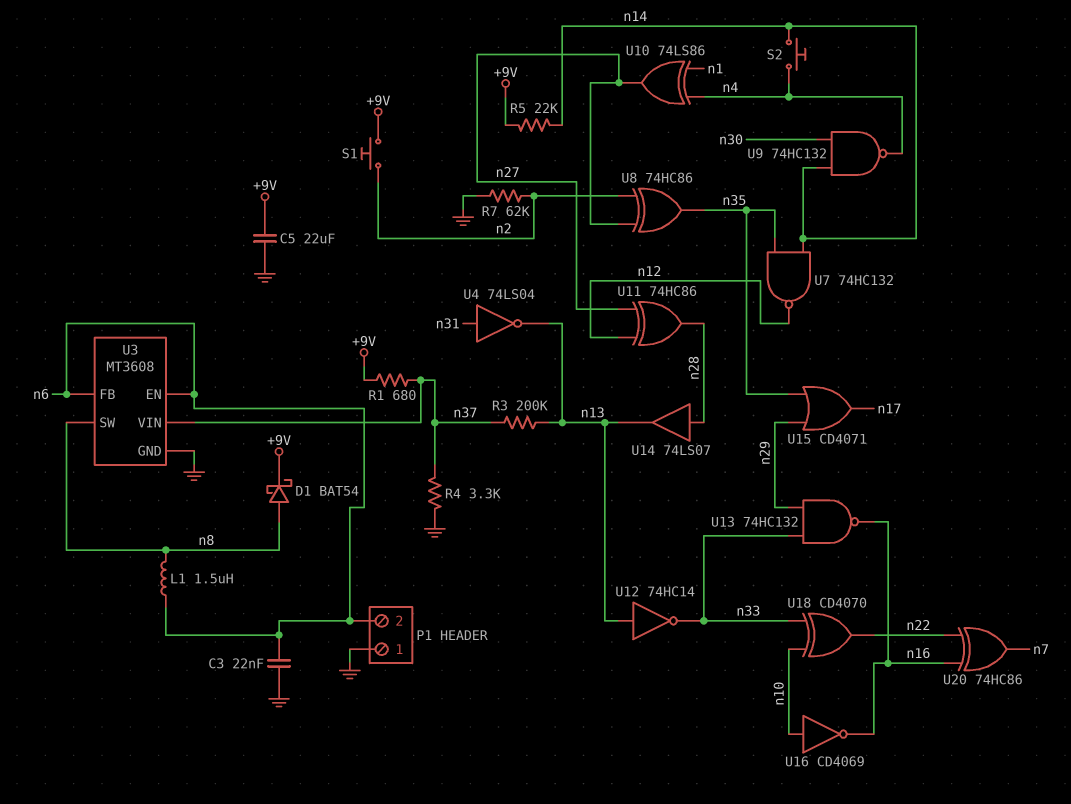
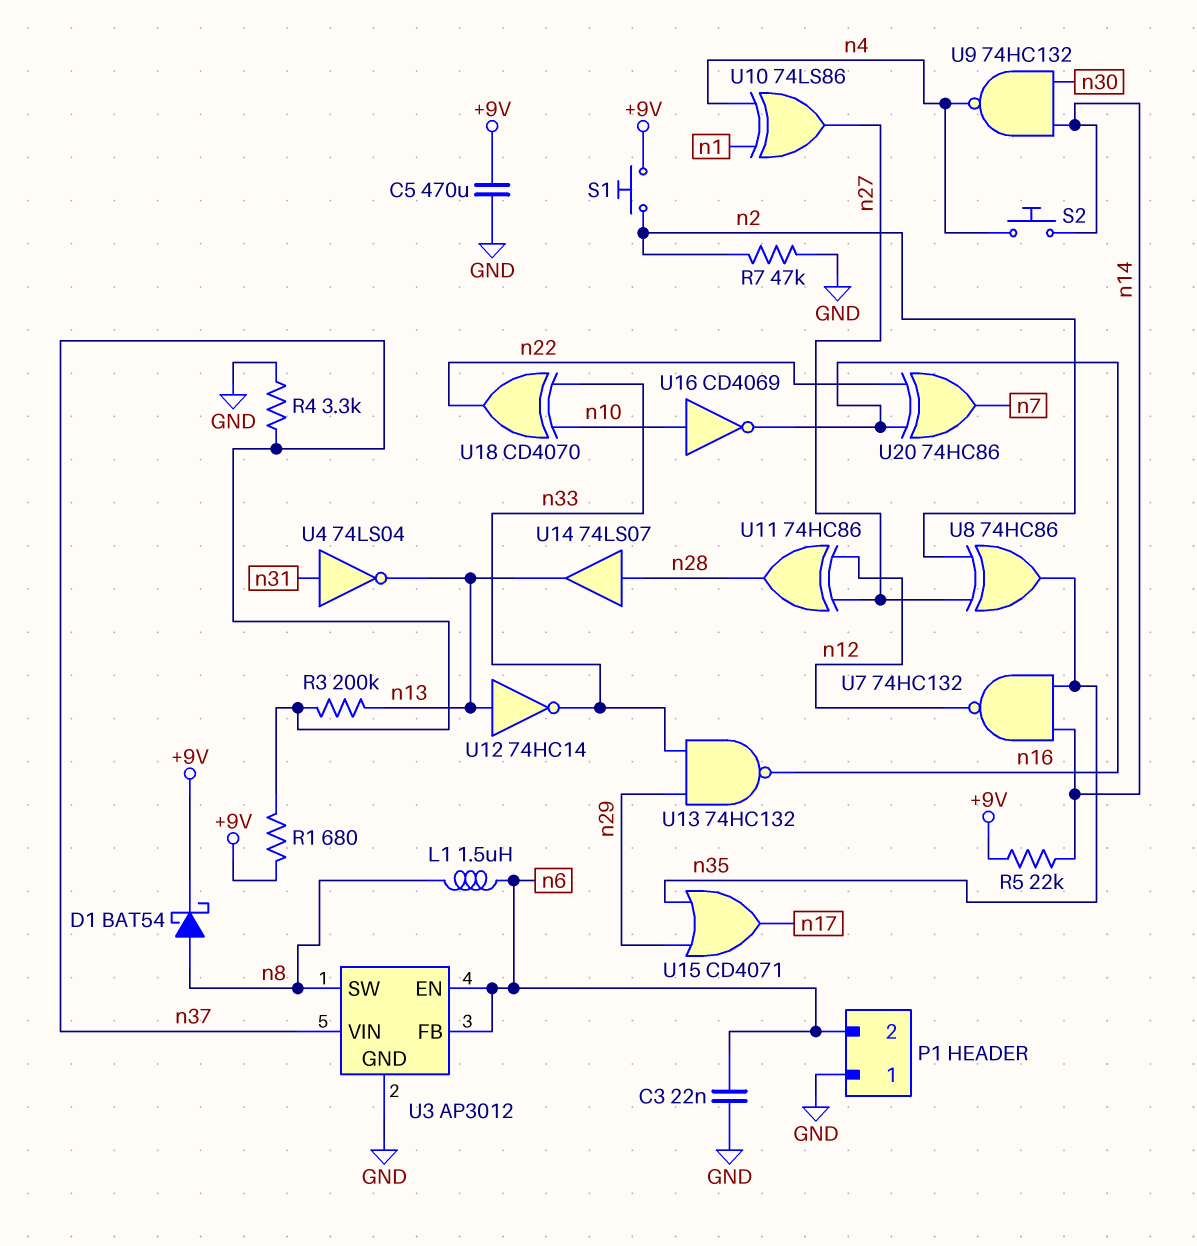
C5: 22uF (+9V, GND) -> 470uF (+9V, GND)
R7: 62k (GND, n2) -> 47k (GND, n2)
U3: MT3608 -> AP3012

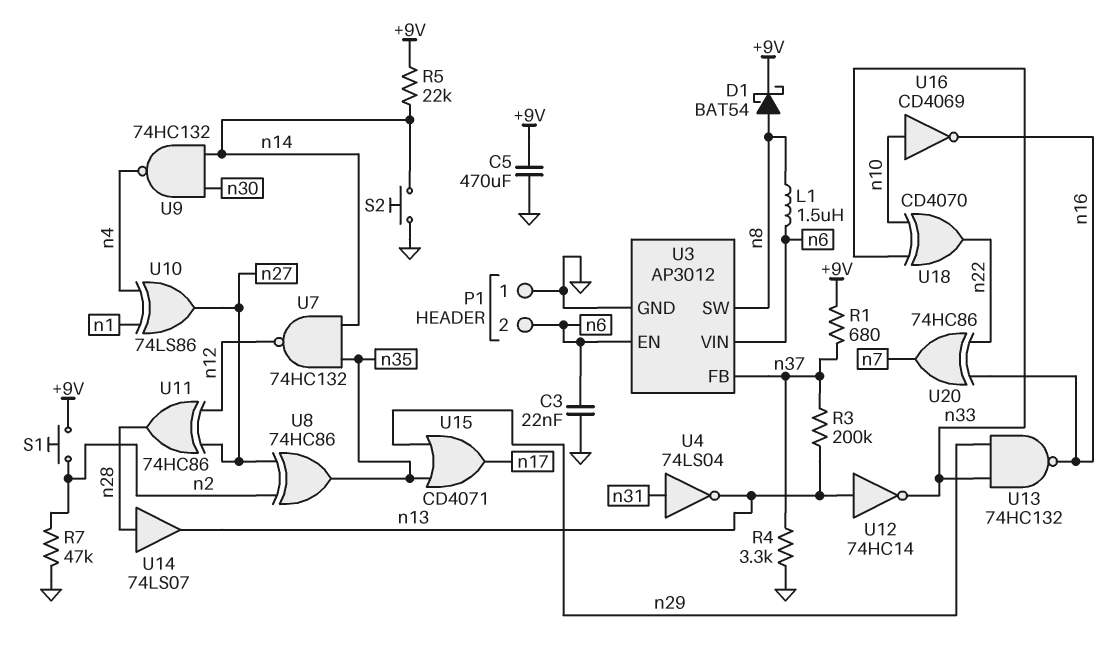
S2: button (n4, n14) -> button (GND, n14)
U3 pin FB: n6 -> n37
U3 pin VIN: n37 -> n6

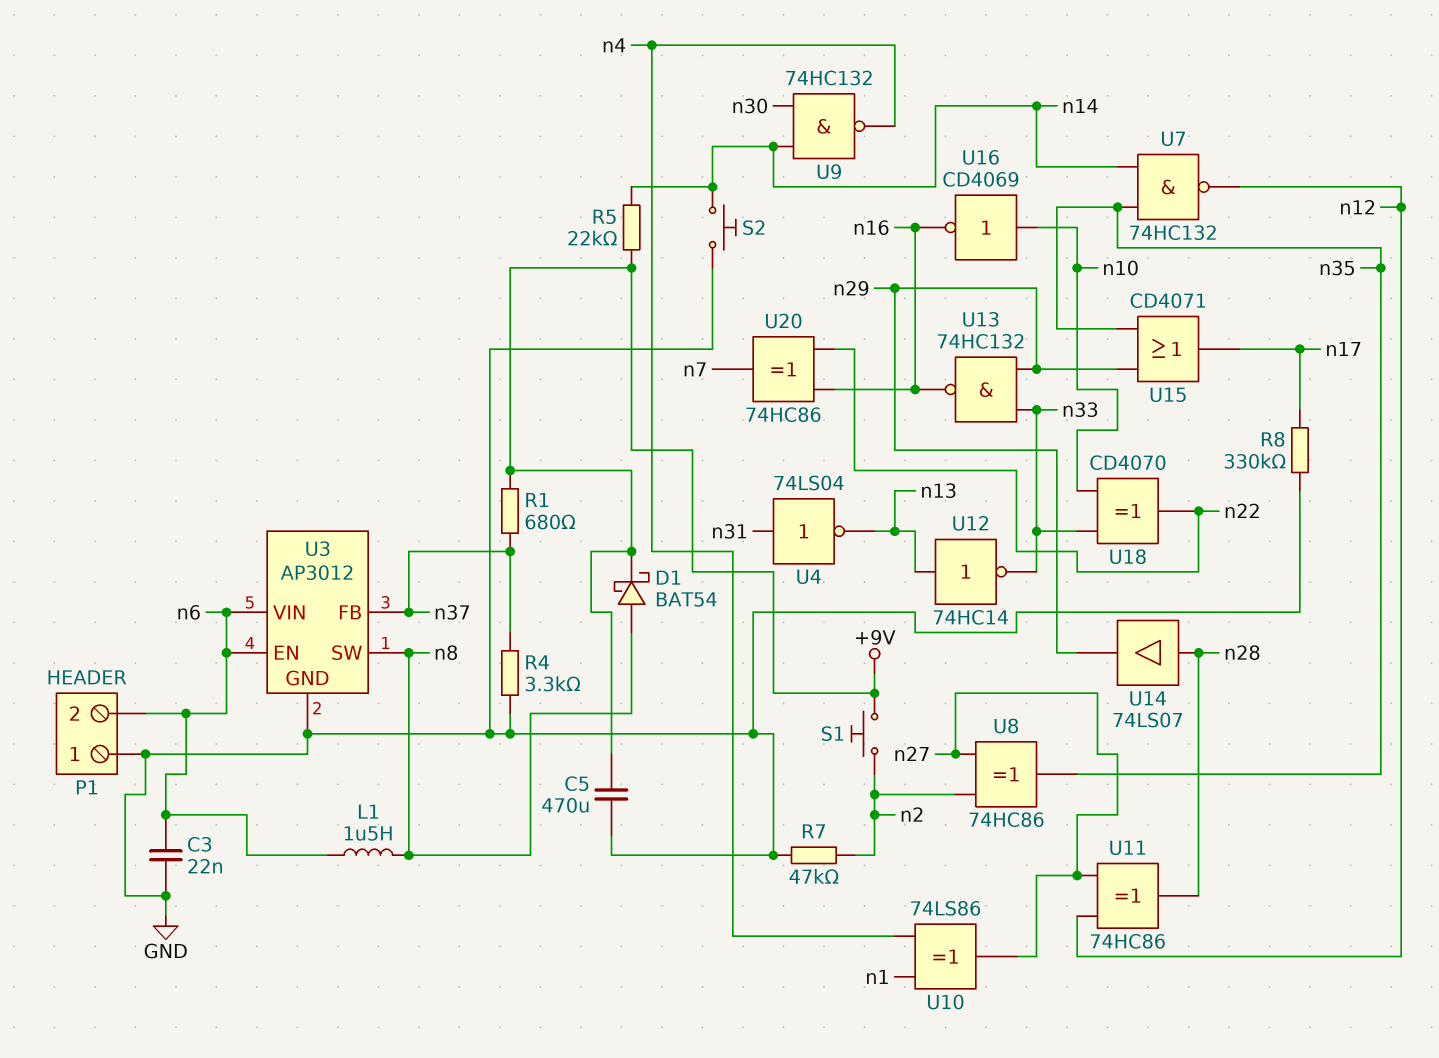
R3: 200k (n13, n37) -> none
R8: none -> 330k (GND, n17)
U14: buffer 74LS07 (in n28, out n13) -> buffer 74LS07 (in n28, out n29)

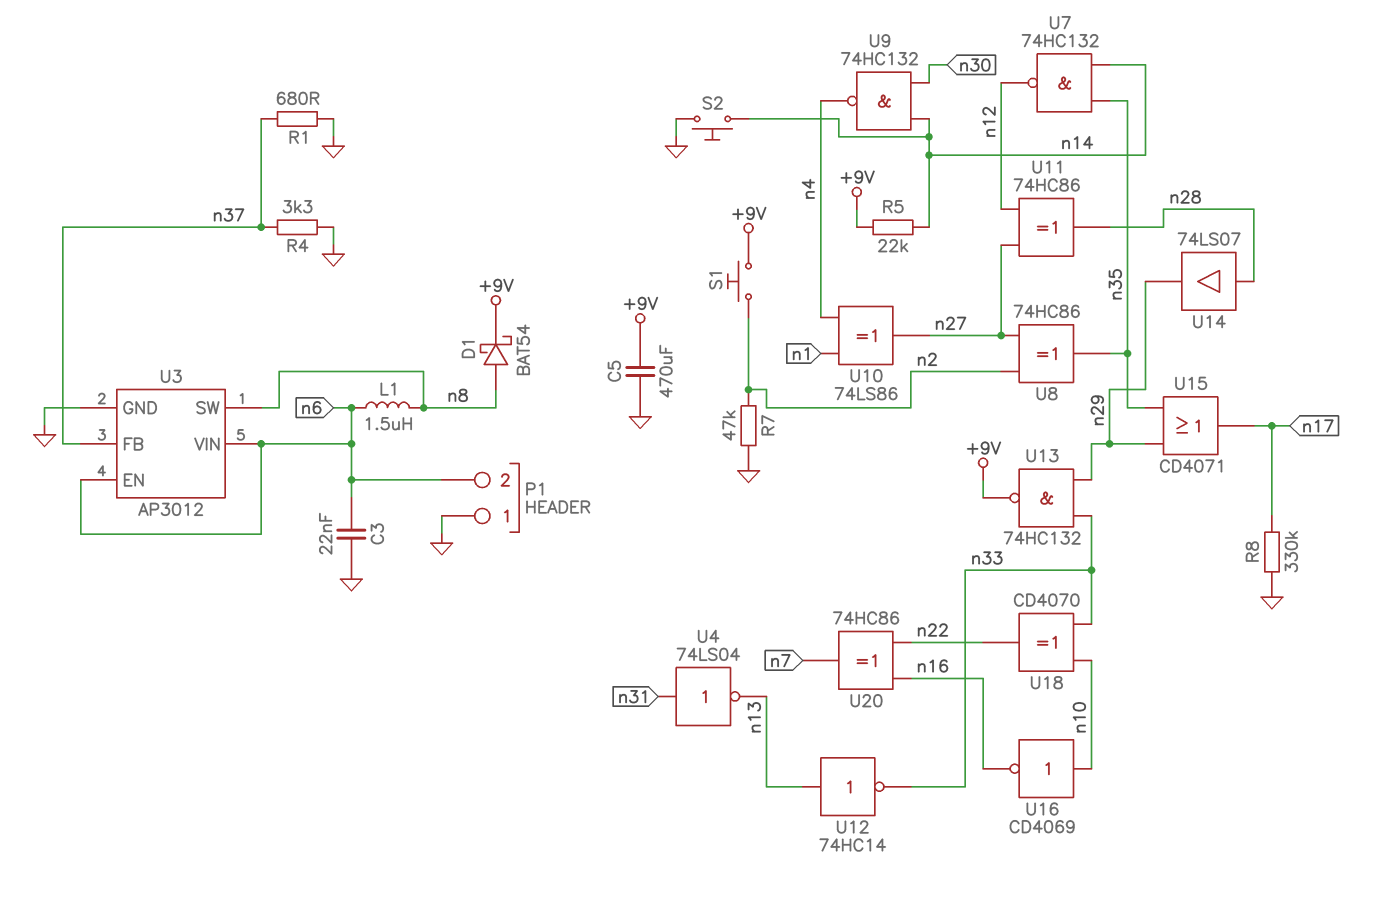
R1: 680 (+9V, n37) -> 680 (GND, n37)
U13: NAND 74HC132 (in n29, in n33, out n16) -> NAND 74HC132 (in n29, in n33, out +9V)

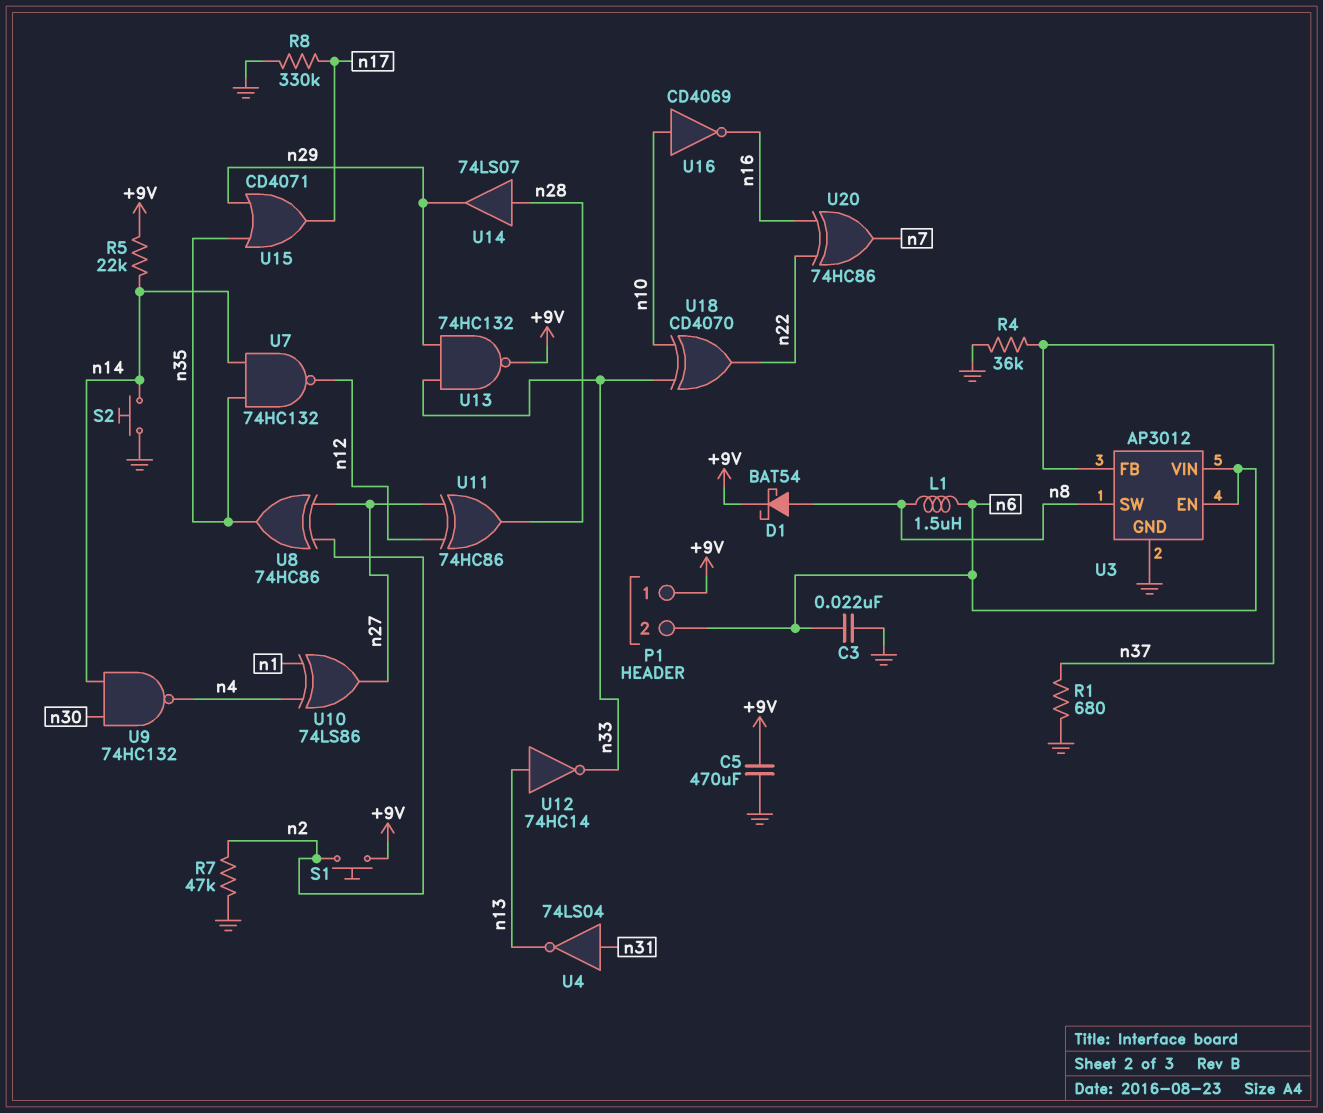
P1 pin 1: GND -> +9V
R4: 3.3k (GND, n37) -> 36k (GND, n37)

